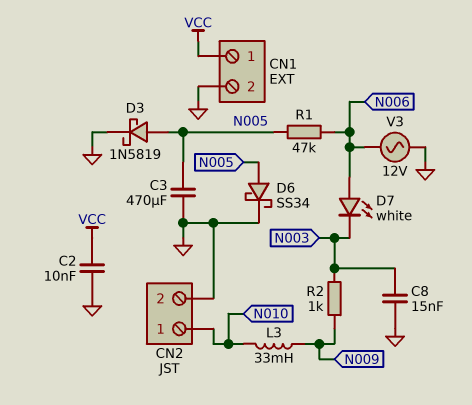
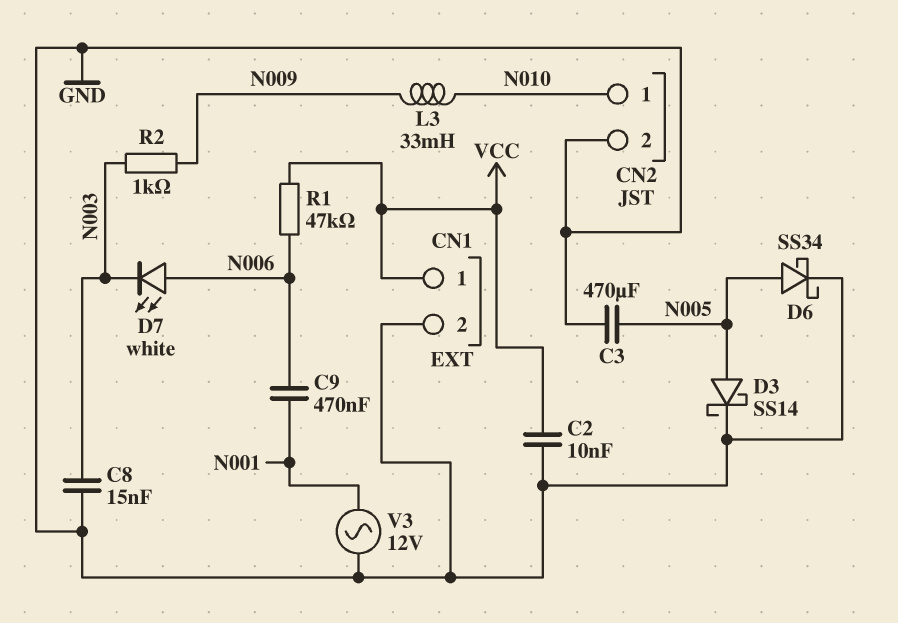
C9: none -> 470nF (N001, N006)
D3: schottky 1N5819 (A N005, K GND) -> schottky SS14 (A N005, K GND)
R1: 47k (N005, N006) -> 47k (N006, VCC)
V3: AC 12V (GND, N006) -> AC 12V (GND, N001)

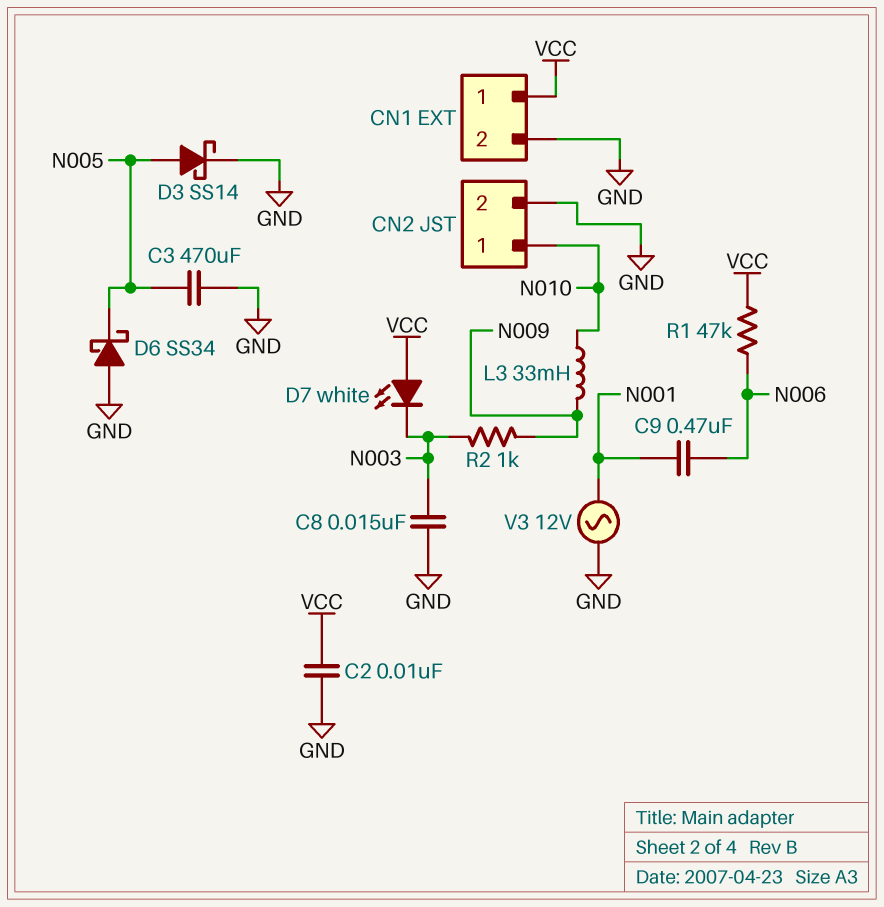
D6: schottky SS34 (A N005, K GND) -> schottky SS34 (A GND, K N005)
D7: LED white (A N006, K N003) -> LED white (A VCC, K N003)

